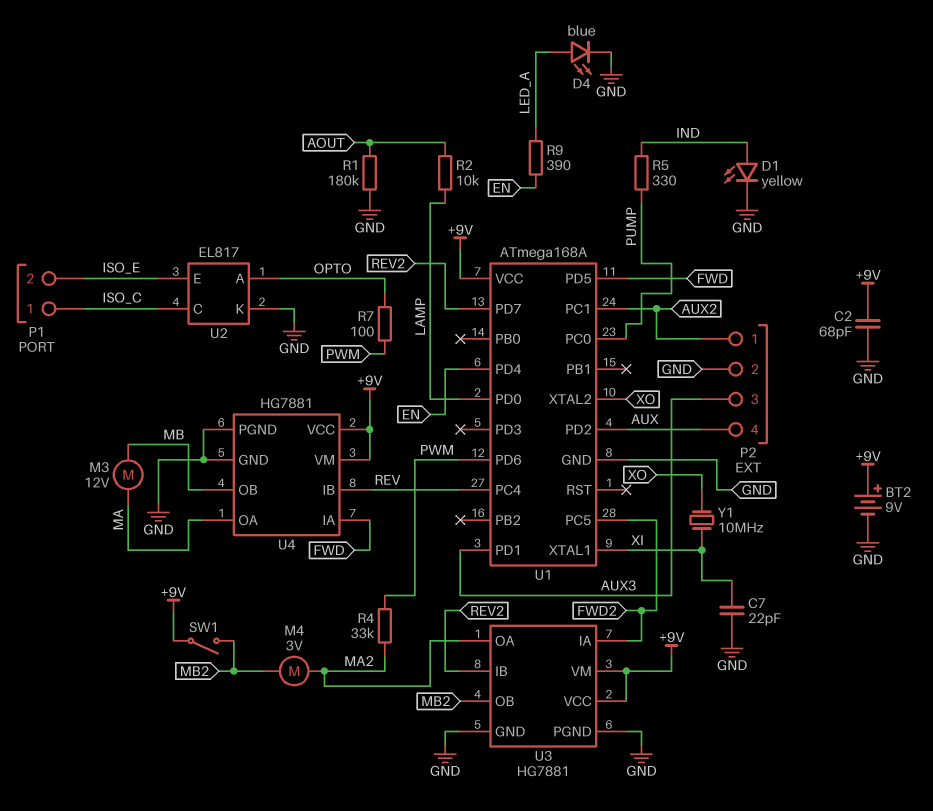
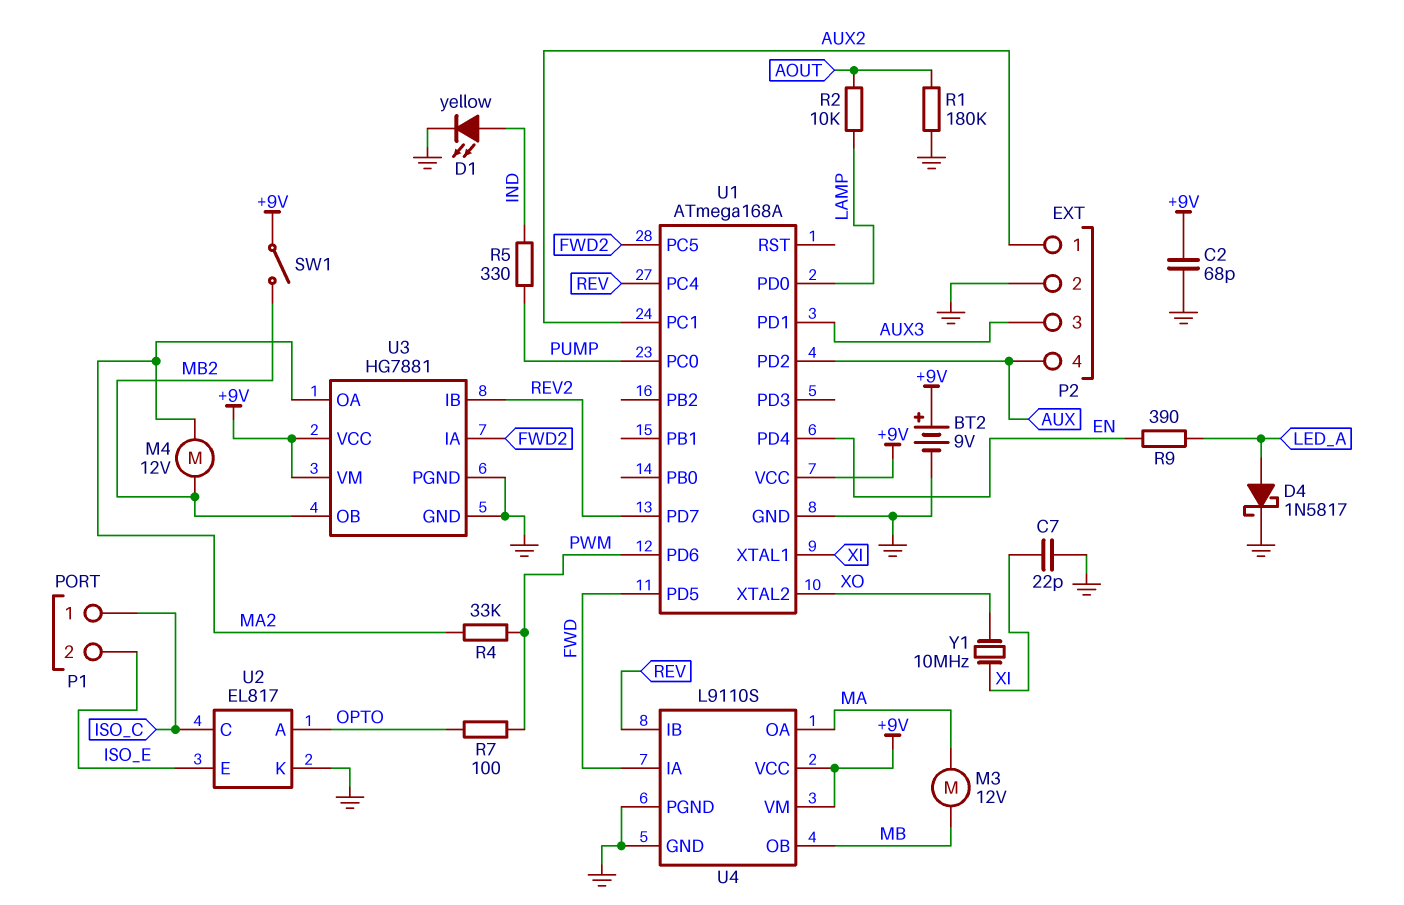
D4: LED blue (A LED_A, K GND) -> schottky 1N5817 (A LED_A, K GND)
M4: motor 3V (MA2, MB2) -> motor 12V (MA2, MB2)
U4: HG7881 -> L9110S

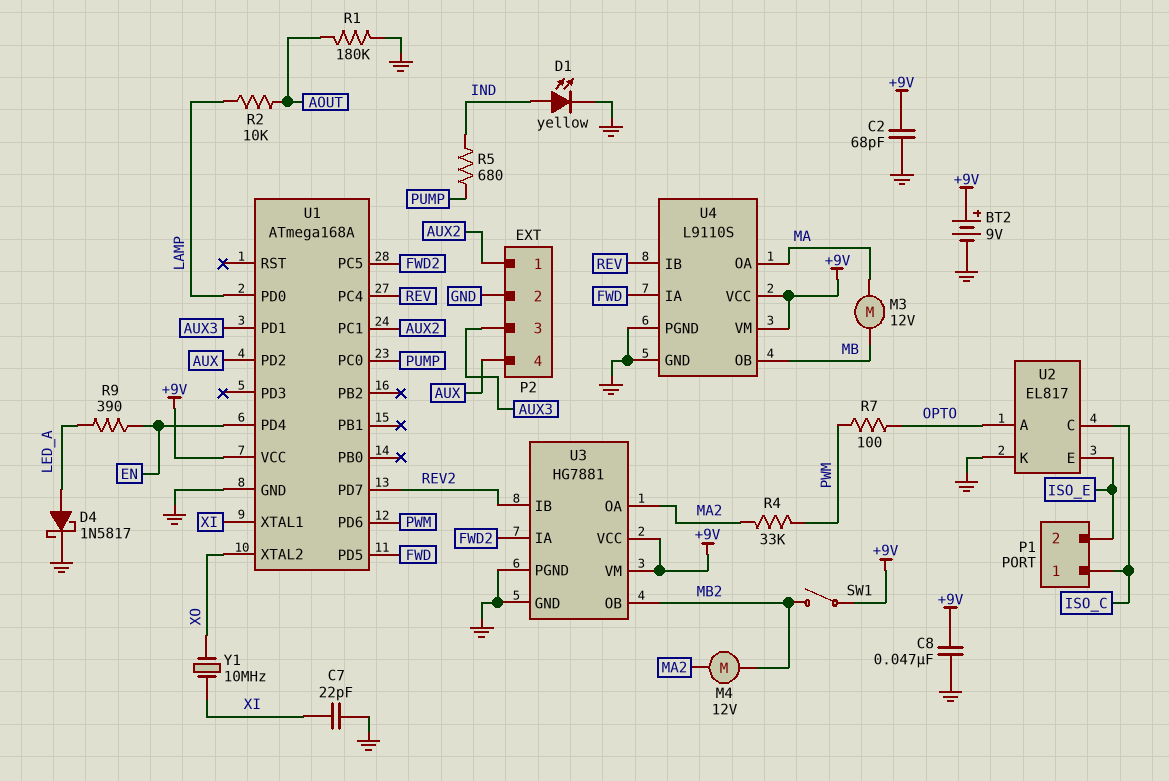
C8: none -> 47nF (+9V, GND)
R5: 330 (IND, PUMP) -> 680 (IND, PUMP)

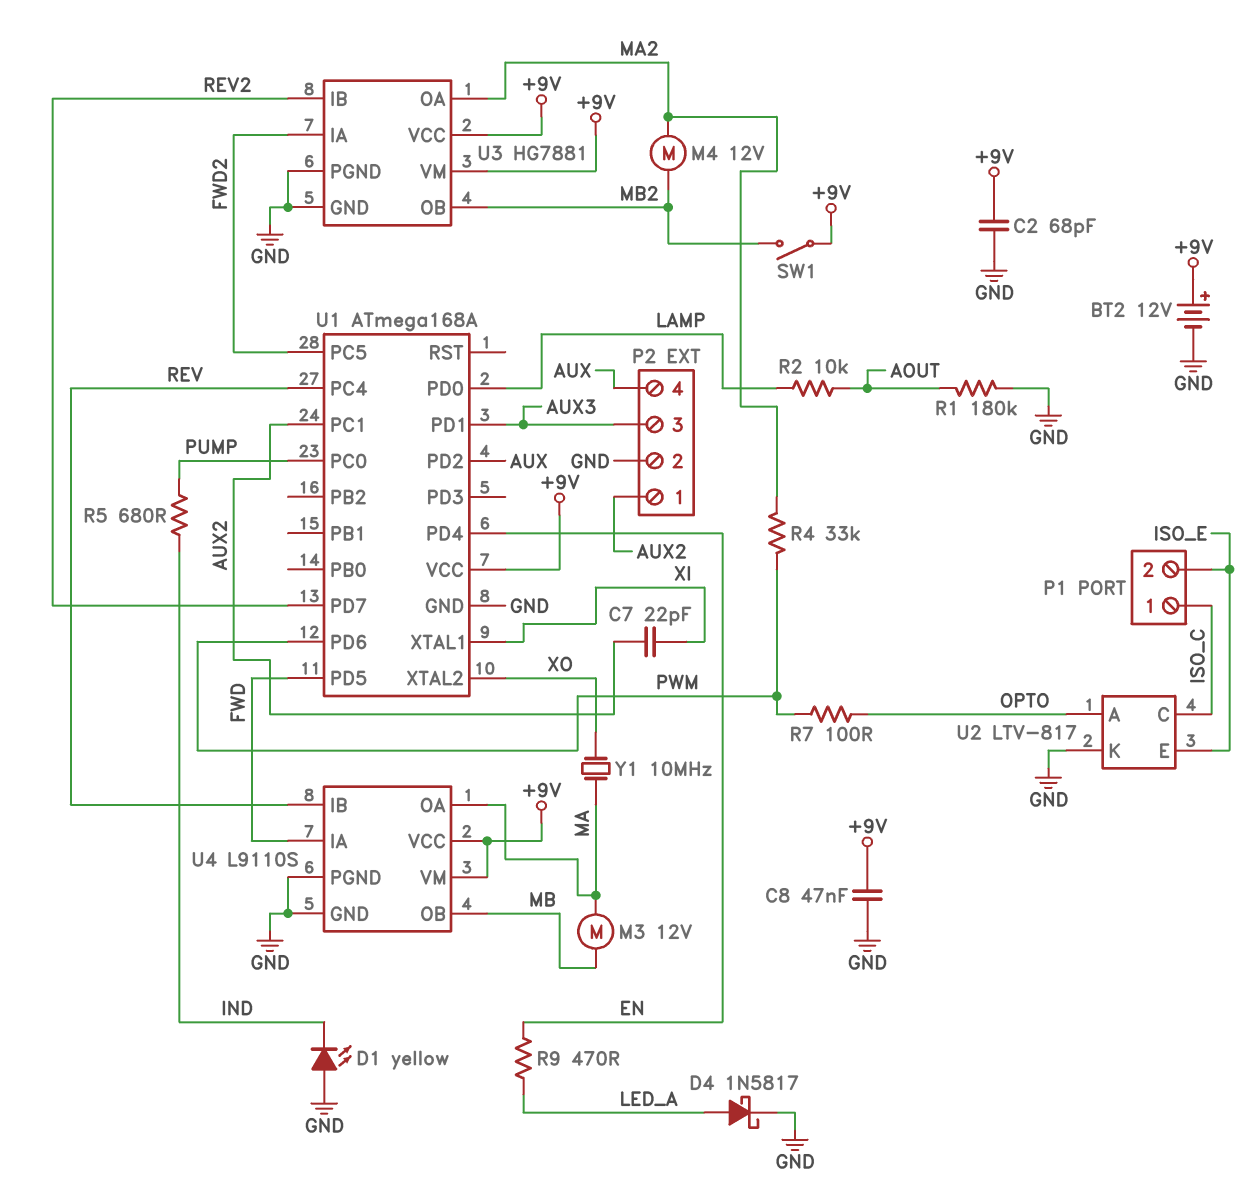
BT2: 9V (plus +9V, minus GND) -> 12V (plus +9V, minus GND)
C7: 22pF (GND, XI) -> 22pF (AUX2, XI)
D1: LED yellow (A IND, K GND) -> LED yellow (A GND, K IND)
R9: 390 (EN, LED_A) -> 470 (EN, LED_A)
U2: EL817 -> LTV-817
Y1: 10MHz (XI, XO) -> 10MHz (MA, XO)

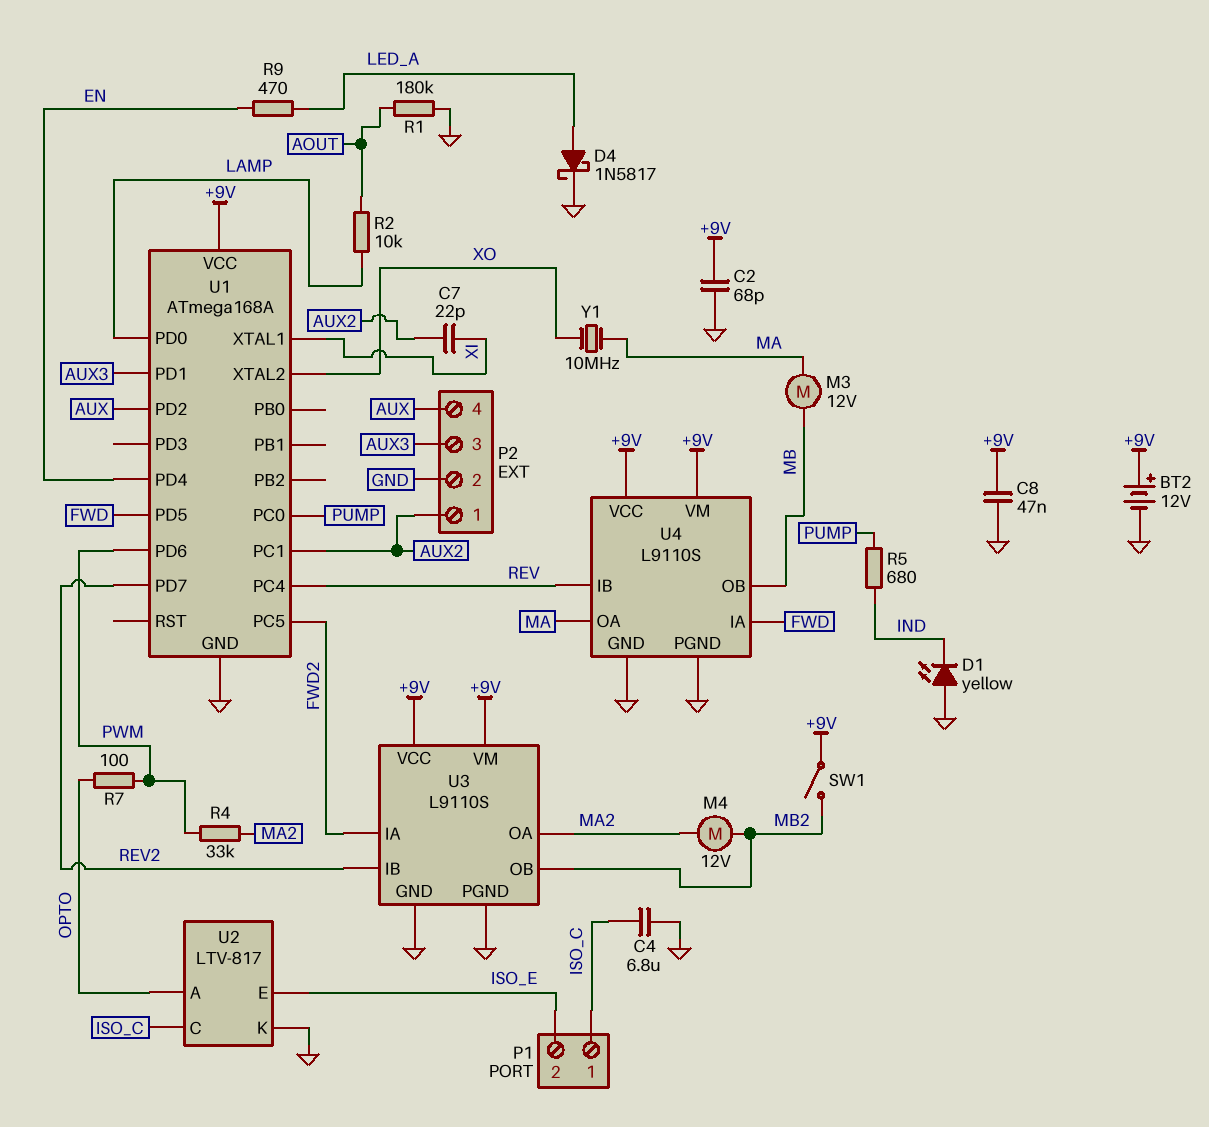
C4: none -> 6.8uF (GND, ISO_C)
U3: HG7881 -> L9110S

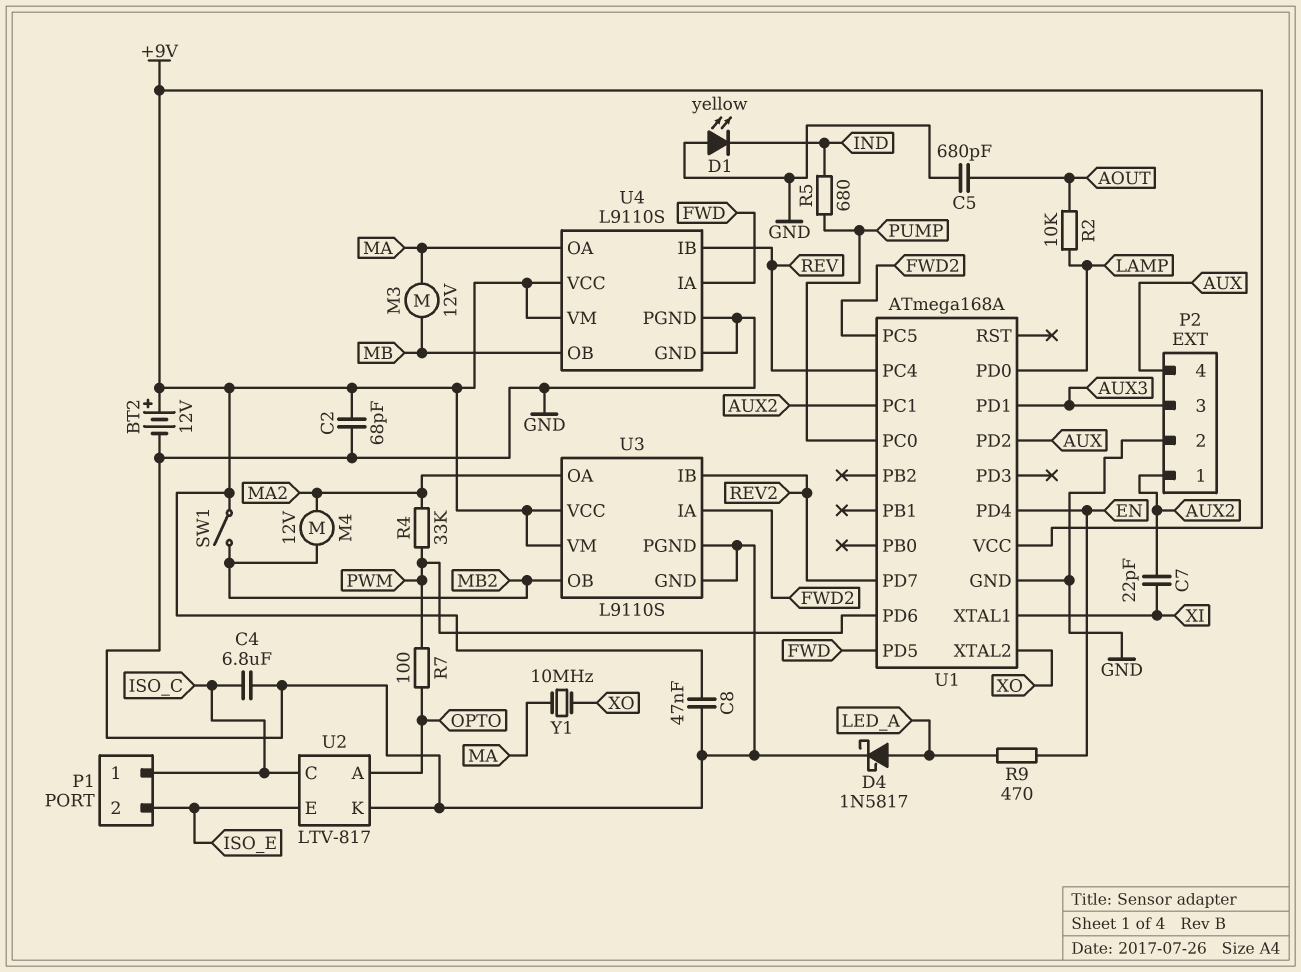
C5: none -> 680pF (AOUT, GND)
R1: 180k (AOUT, GND) -> none

